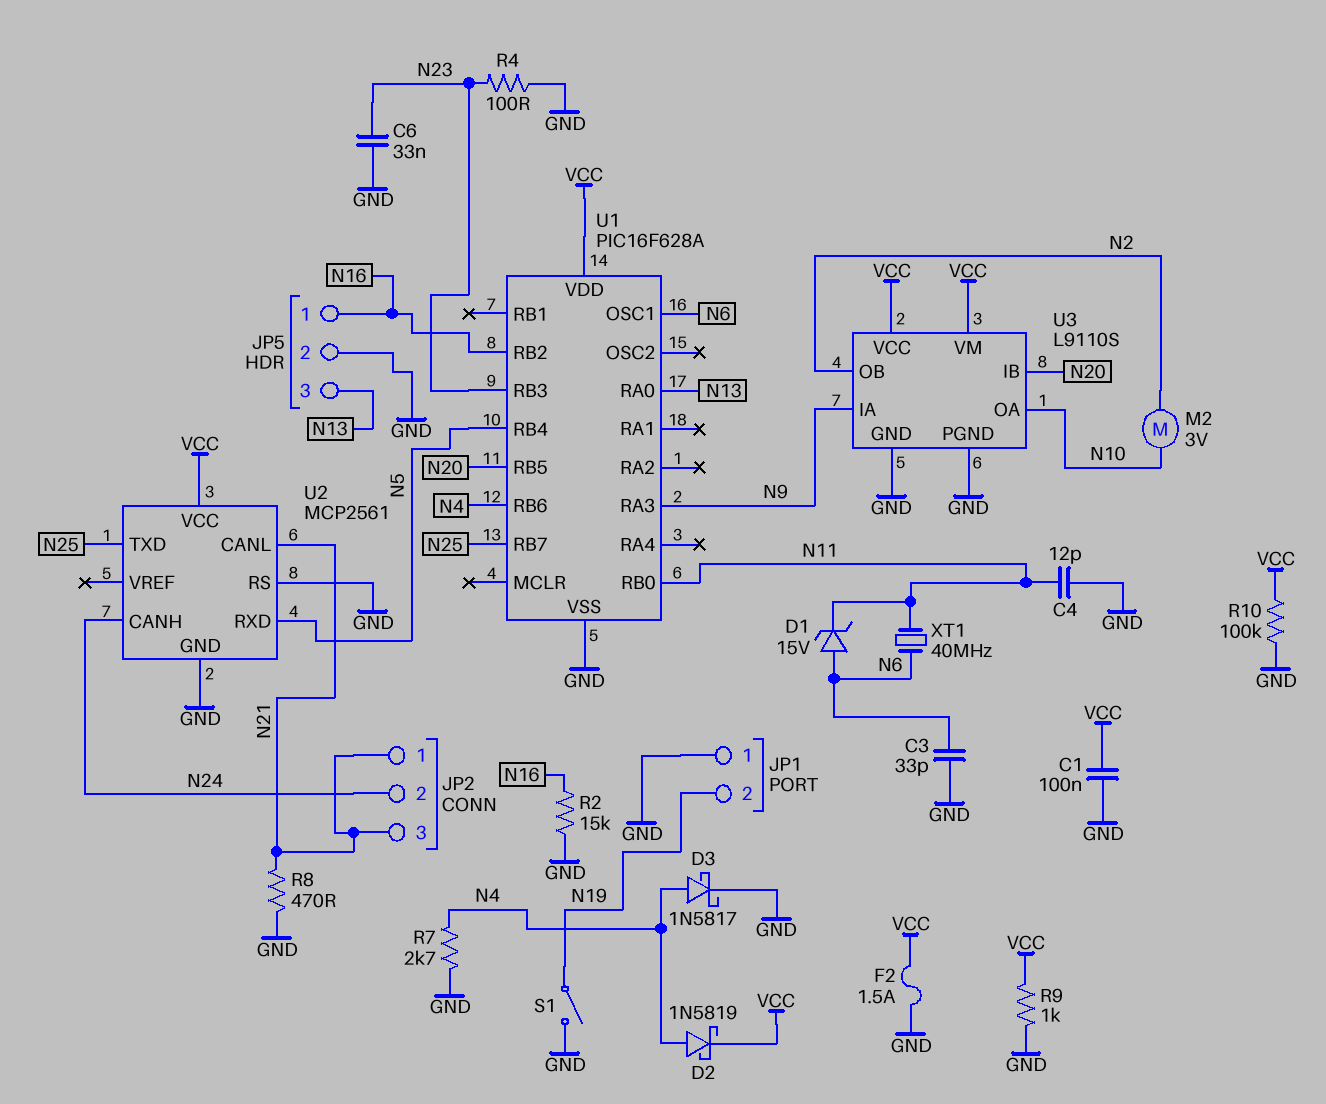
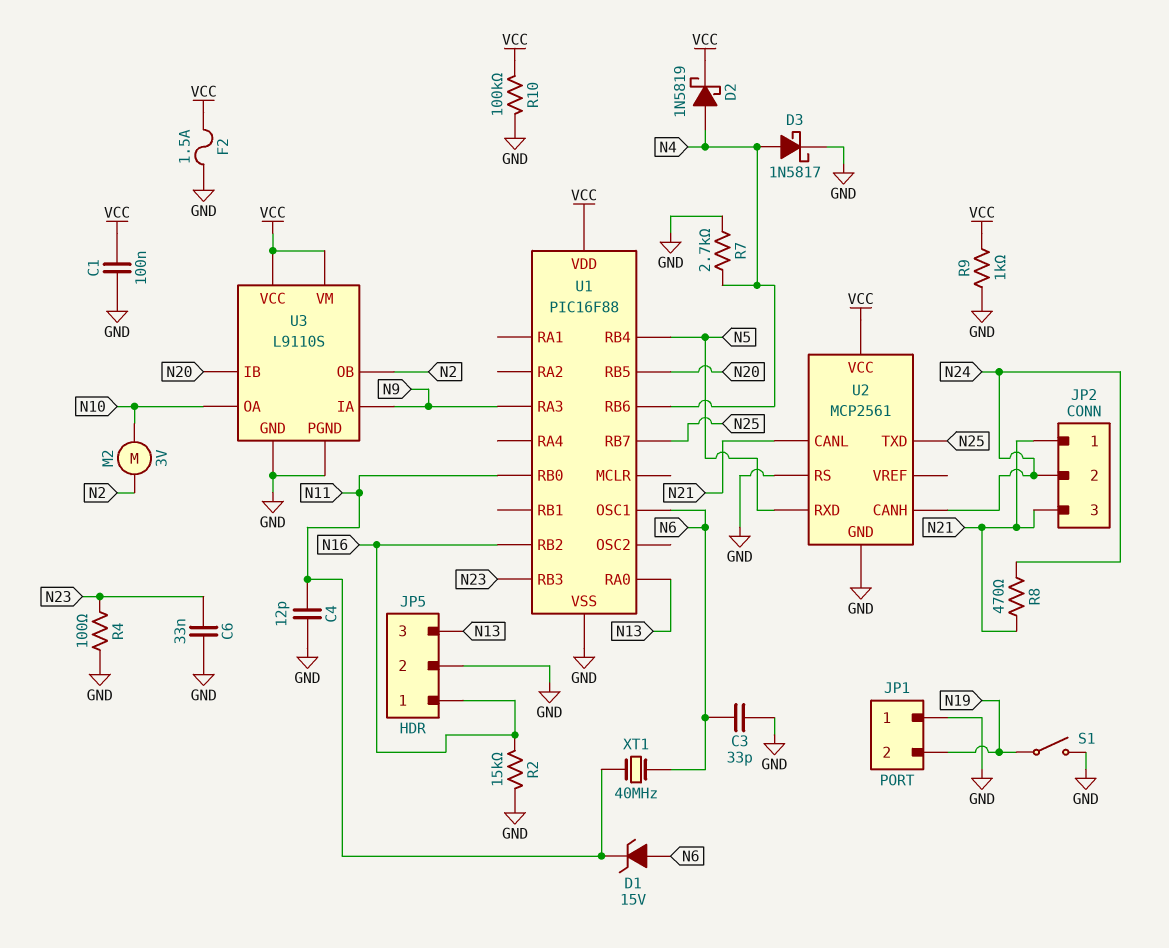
R8: 470 (GND, N21) -> 470 (N21, N24)
U1: PIC16F628A -> PIC16F88

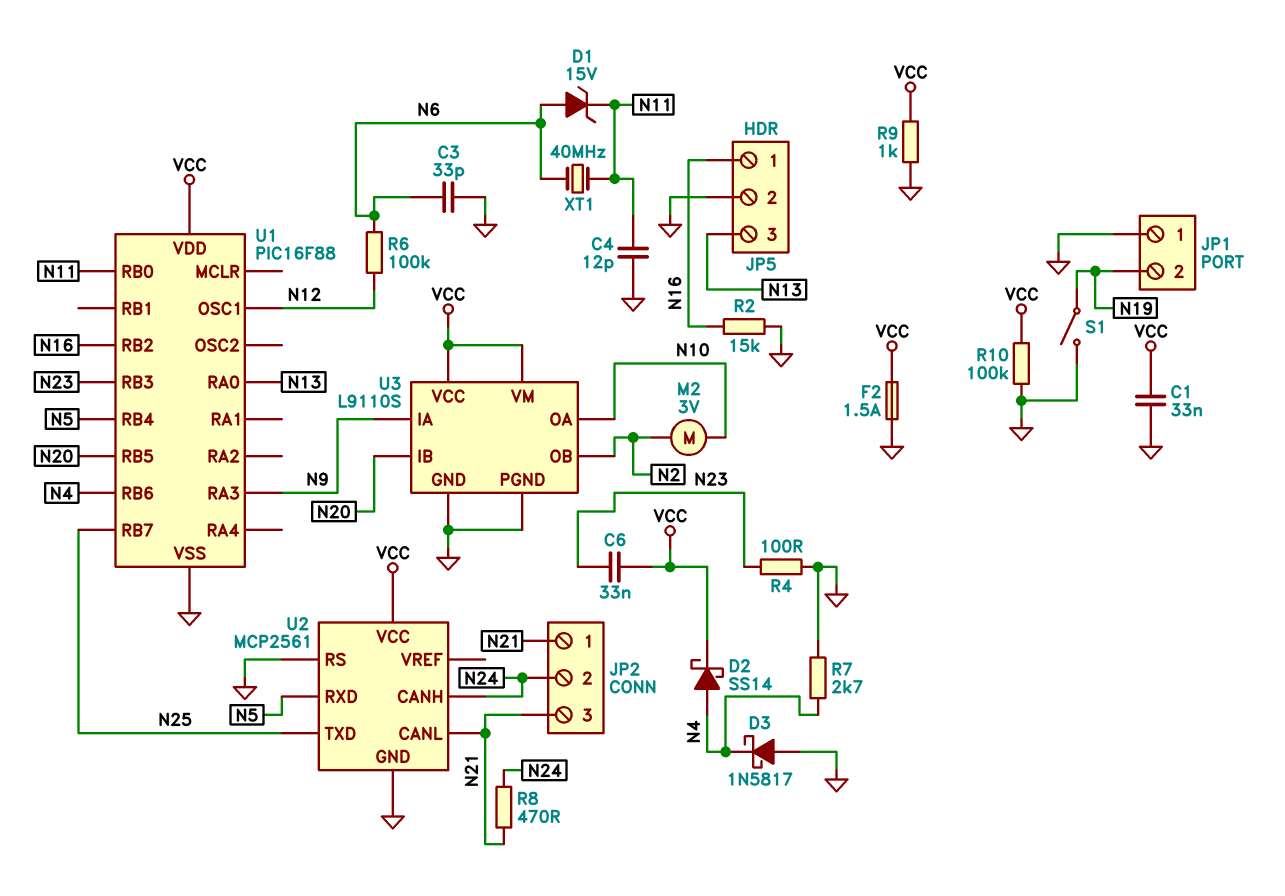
C1: 100nF (GND, VCC) -> 33nF (GND, VCC)
C6: 33nF (GND, N23) -> 33nF (N23, VCC)
D2: schottky 1N5819 (A N4, K VCC) -> schottky SS14 (A N4, K VCC)
D3: schottky 1N5817 (A N4, K GND) -> schottky 1N5817 (A GND, K N4)
R6: none -> 100k (N6, N12)
U1 pin OSC1: N6 -> N12

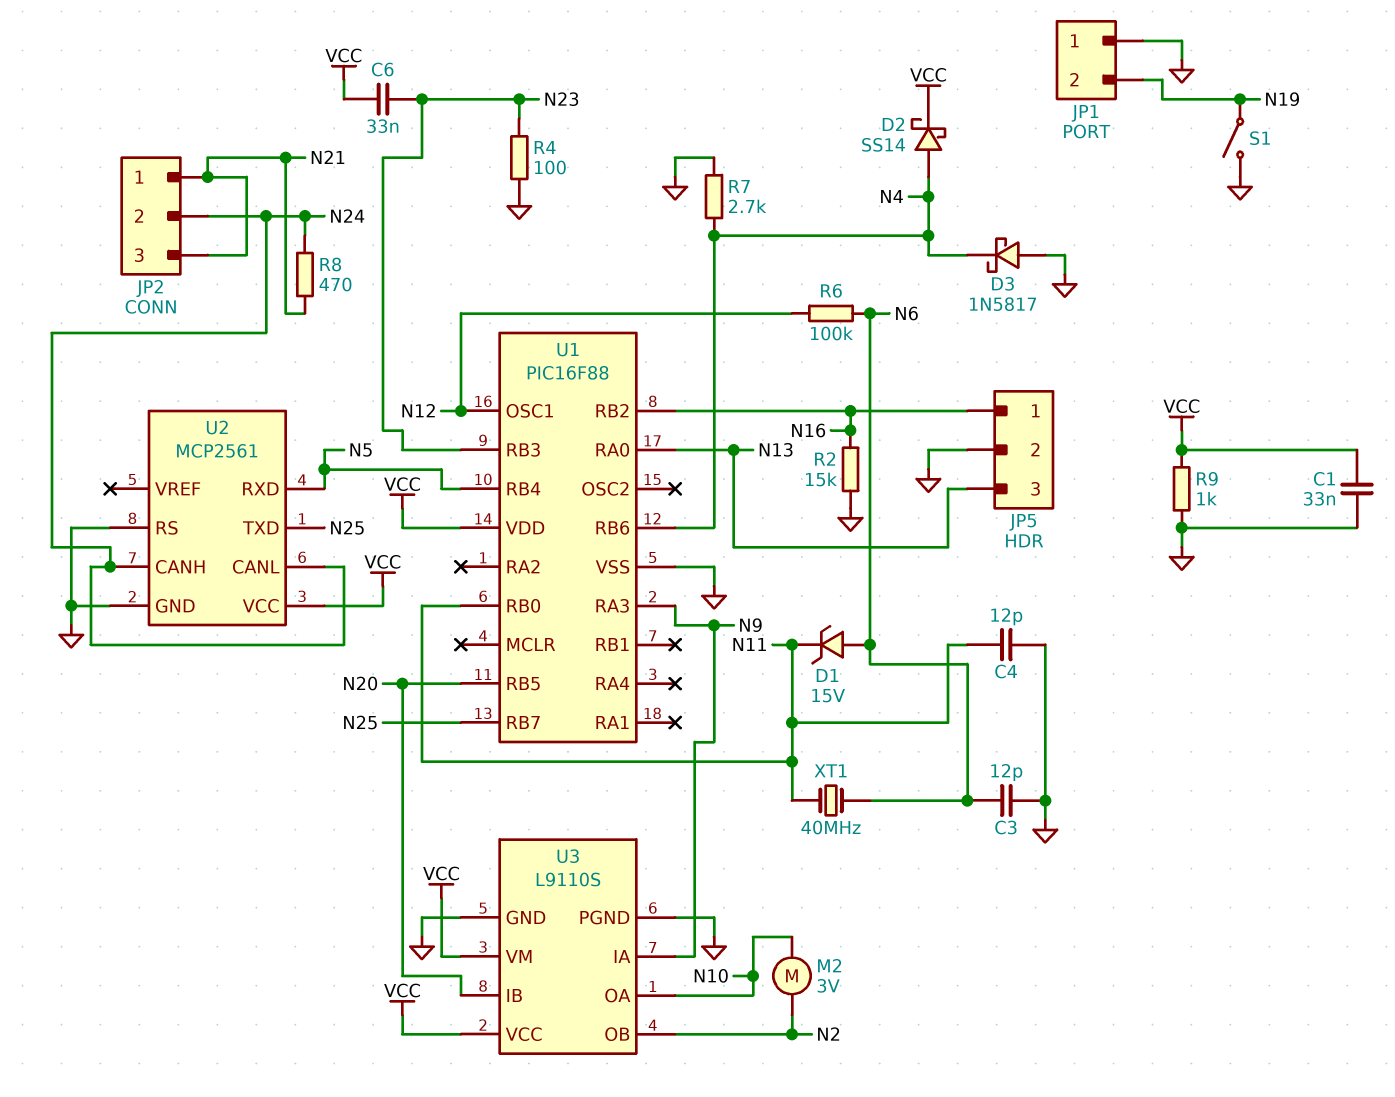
C3: 33pF (GND, N6) -> 12pF (GND, N6)
F2: 1.5A (GND, VCC) -> none
R10: 100k (GND, VCC) -> none
U2 pin CANL: N21 -> N24

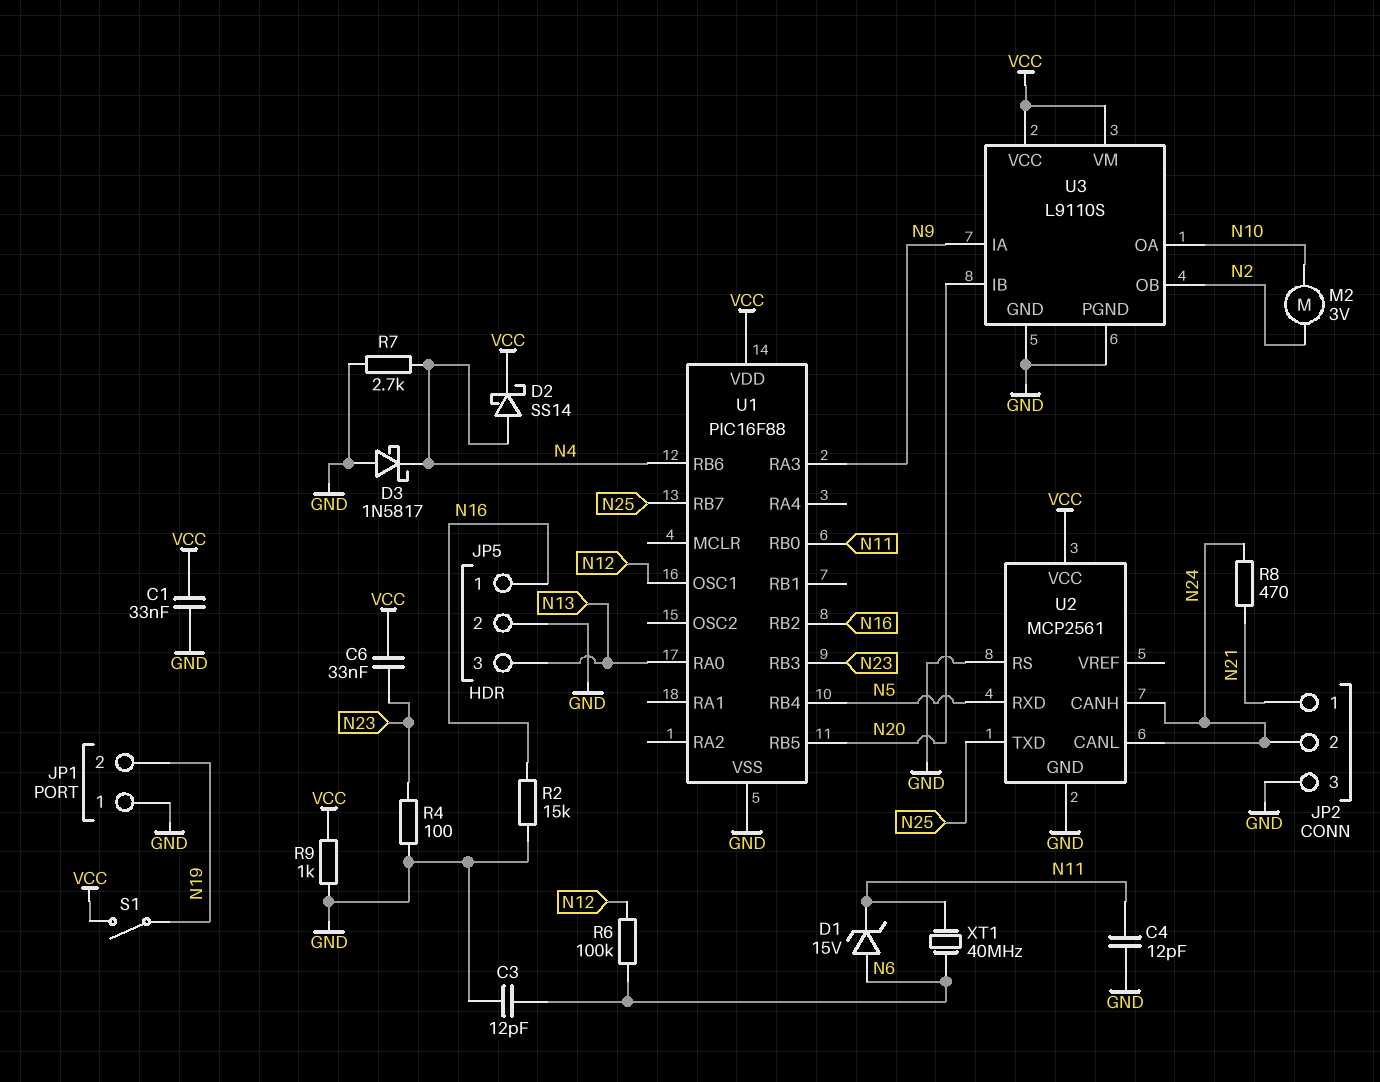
JP2 pin 3: N21 -> GND
S1: switch (GND, N19) -> switch (N19, VCC)

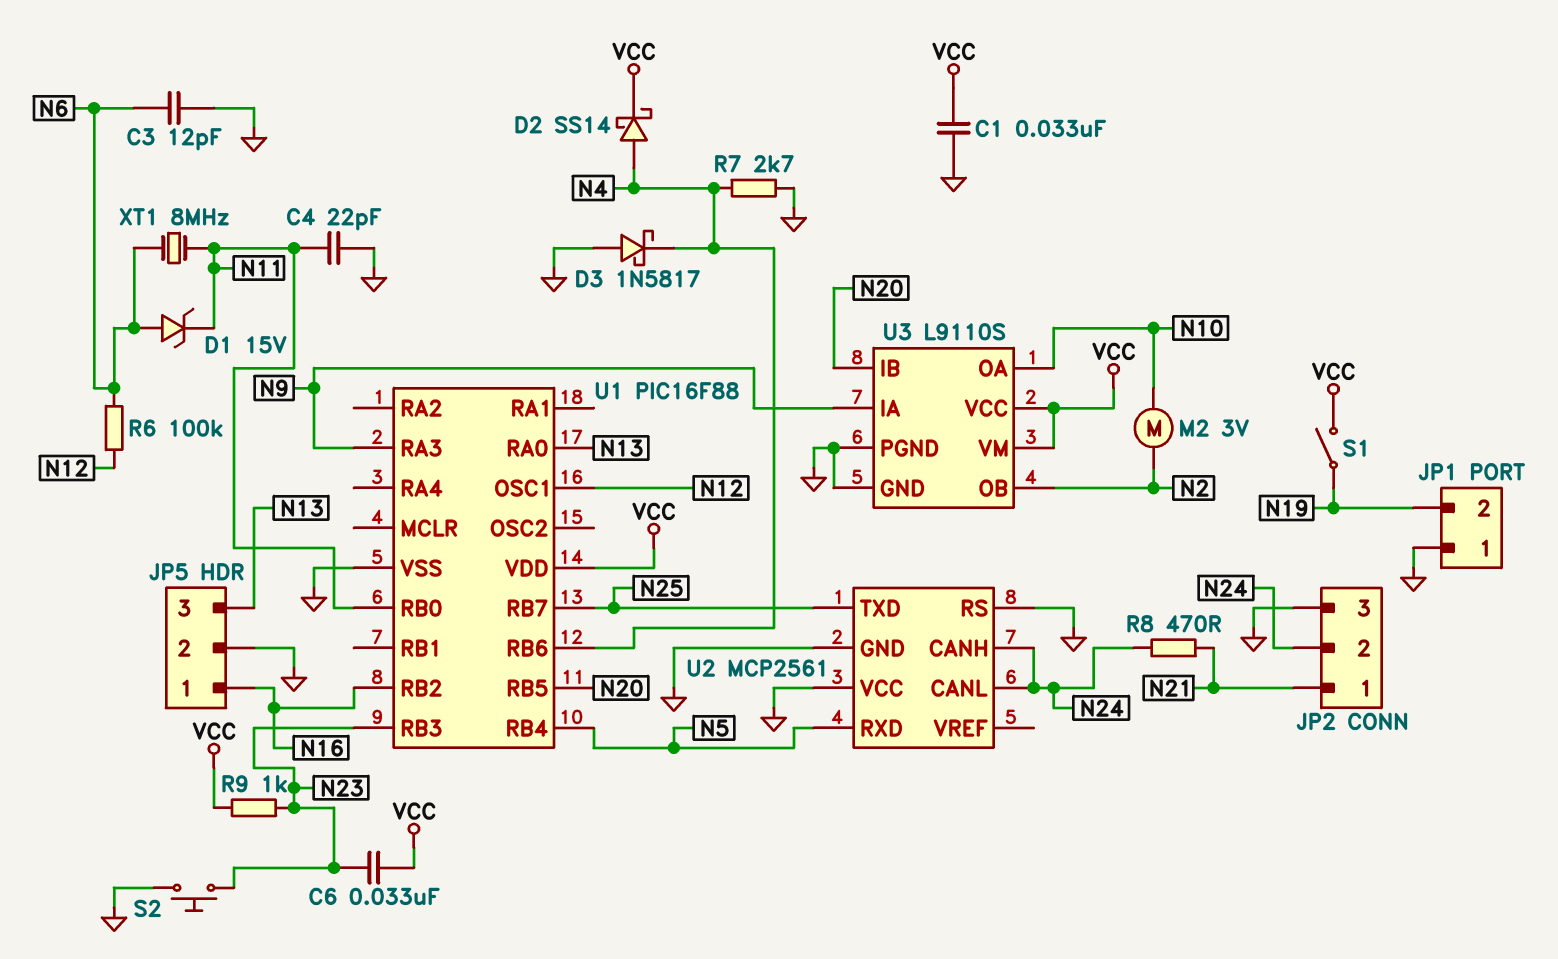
C4: 12pF (GND, N11) -> 22pF (GND, N11)
R2: 15k (GND, N16) -> none
R4: 100 (GND, N23) -> none
R9: 1k (GND, VCC) -> 1k (N23, VCC)
S2: none -> button (GND, N23)
U2 pin VCC: VCC -> GND
XT1: 40MHz (N6, N11) -> 8MHz (N6, N11)

